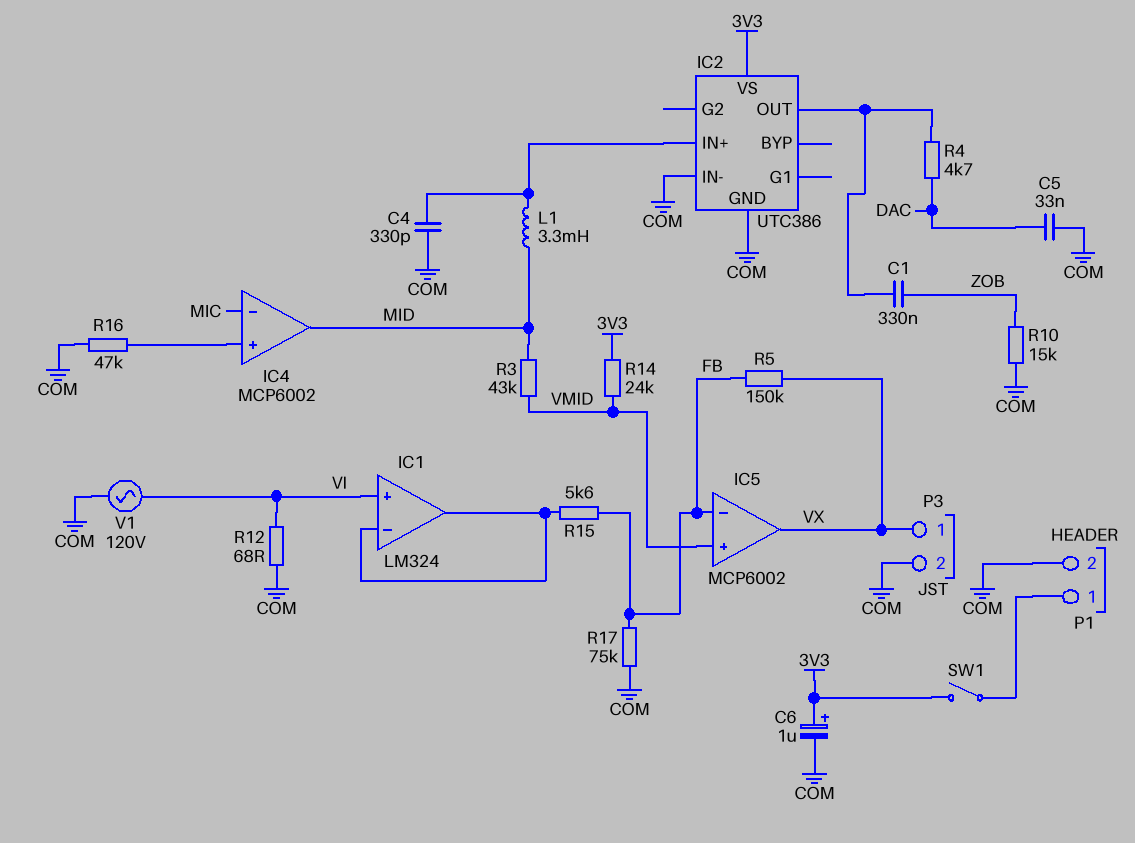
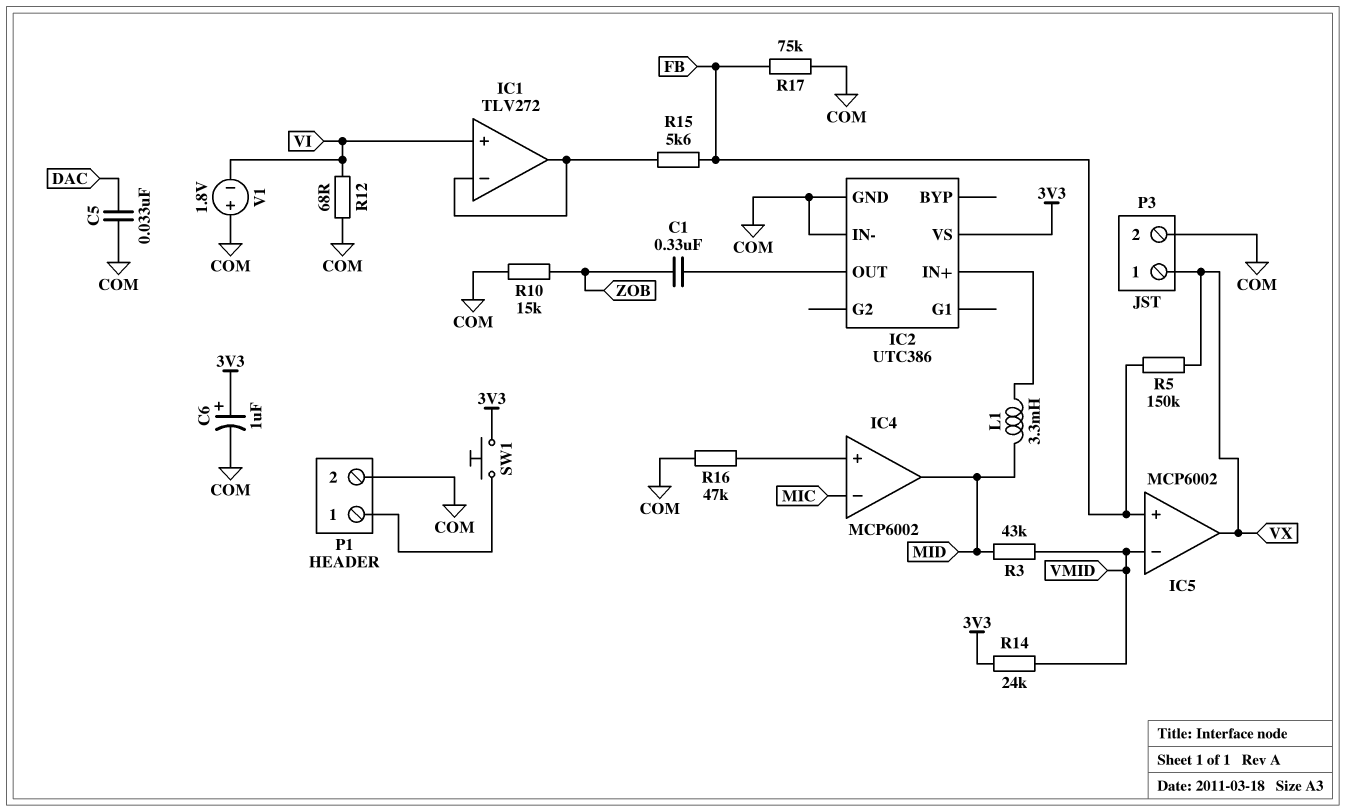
C4: 330pF (COM, IC2/IN+) -> none
IC1: LM324 -> TLV272
IC5 pin in+: VMID -> FB
IC5 pin in-: FB -> VMID
R4: 4.7k (DAC, IC2/OUT) -> none
SW1: switch (3V3, P1/1) -> button (3V3, P1/1)
V1: AC 120V (COM, VI) -> 1.8V (plus COM, minus VI)

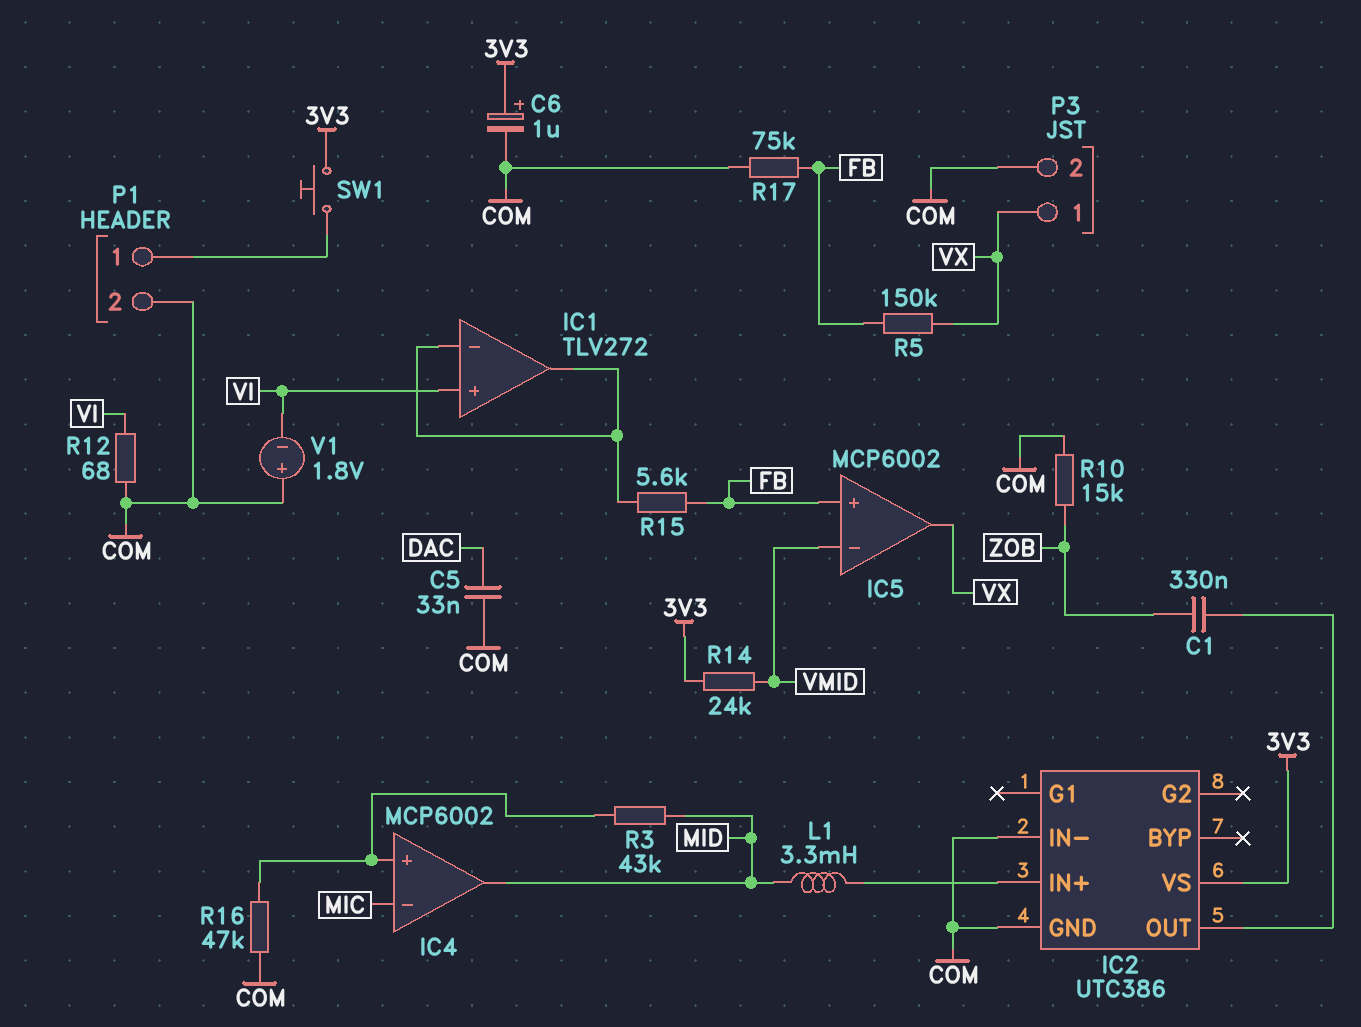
R3: 43k (MID, VMID) -> 43k (IC4/in+, MID)

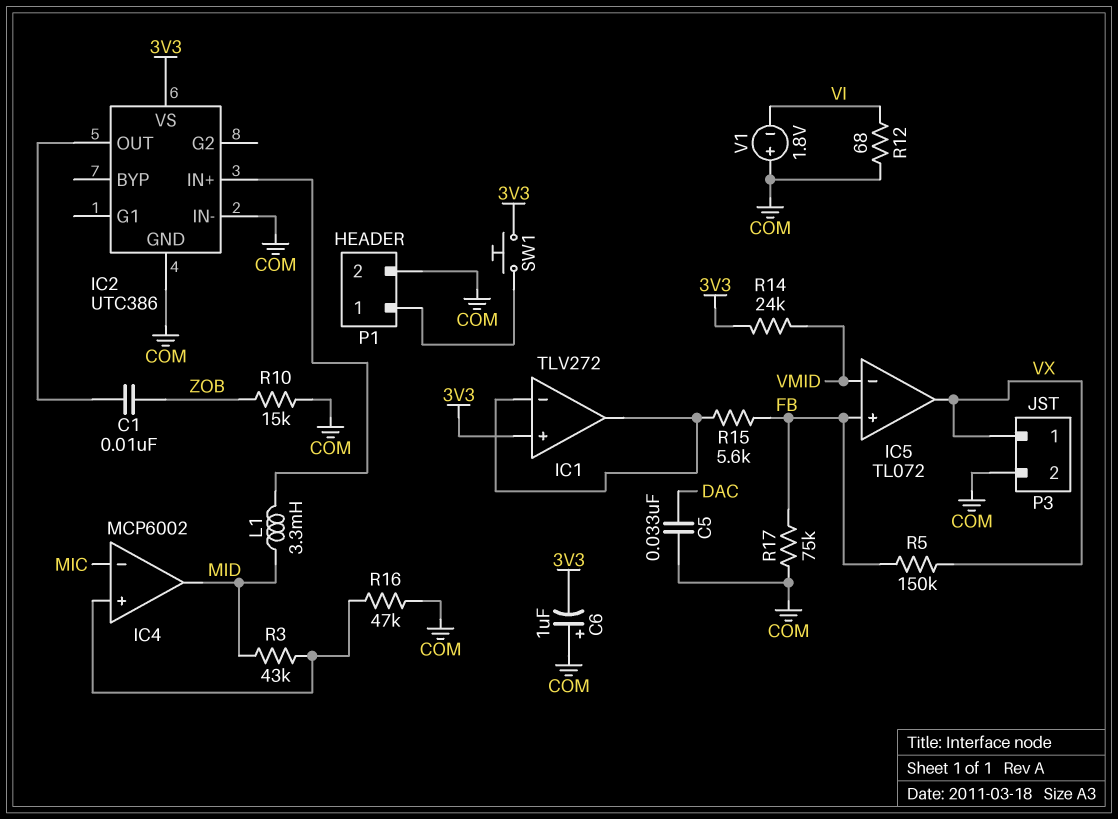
C1: 330nF (IC2/OUT, ZOB) -> 10nF (IC2/OUT, ZOB)
C6: 1uF (plus 3V3, minus COM) -> 1uF (plus COM, minus 3V3)
IC1 pin in+: VI -> 3V3
IC5: MCP6002 -> TL072

